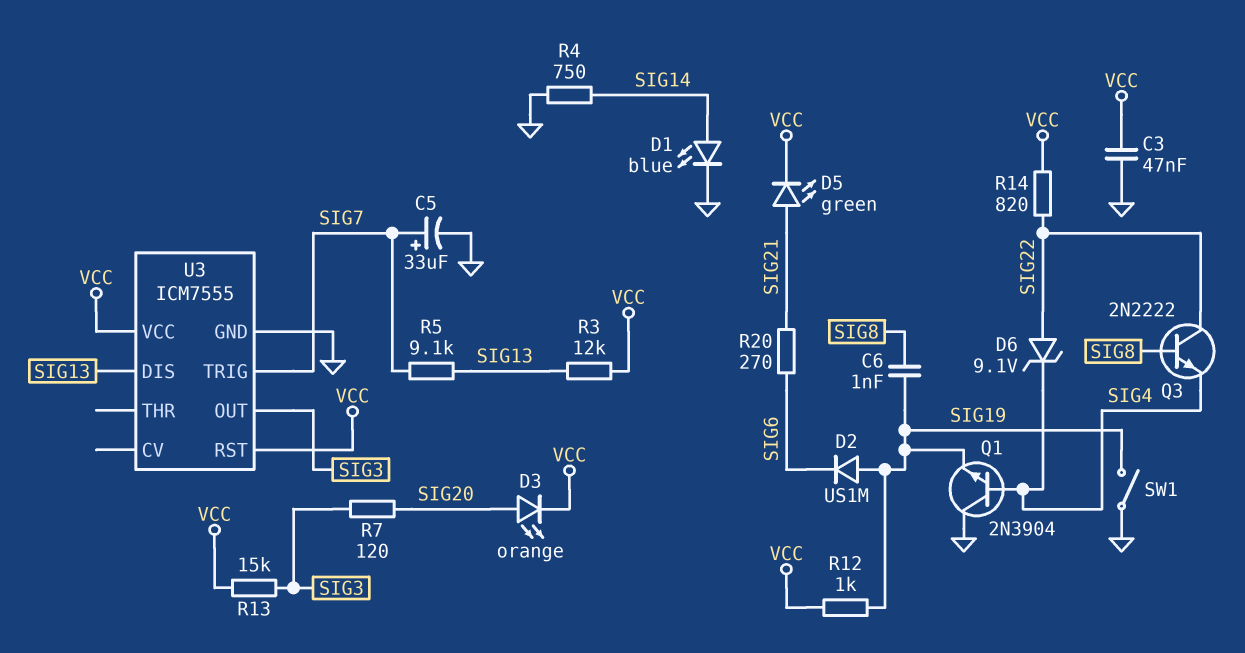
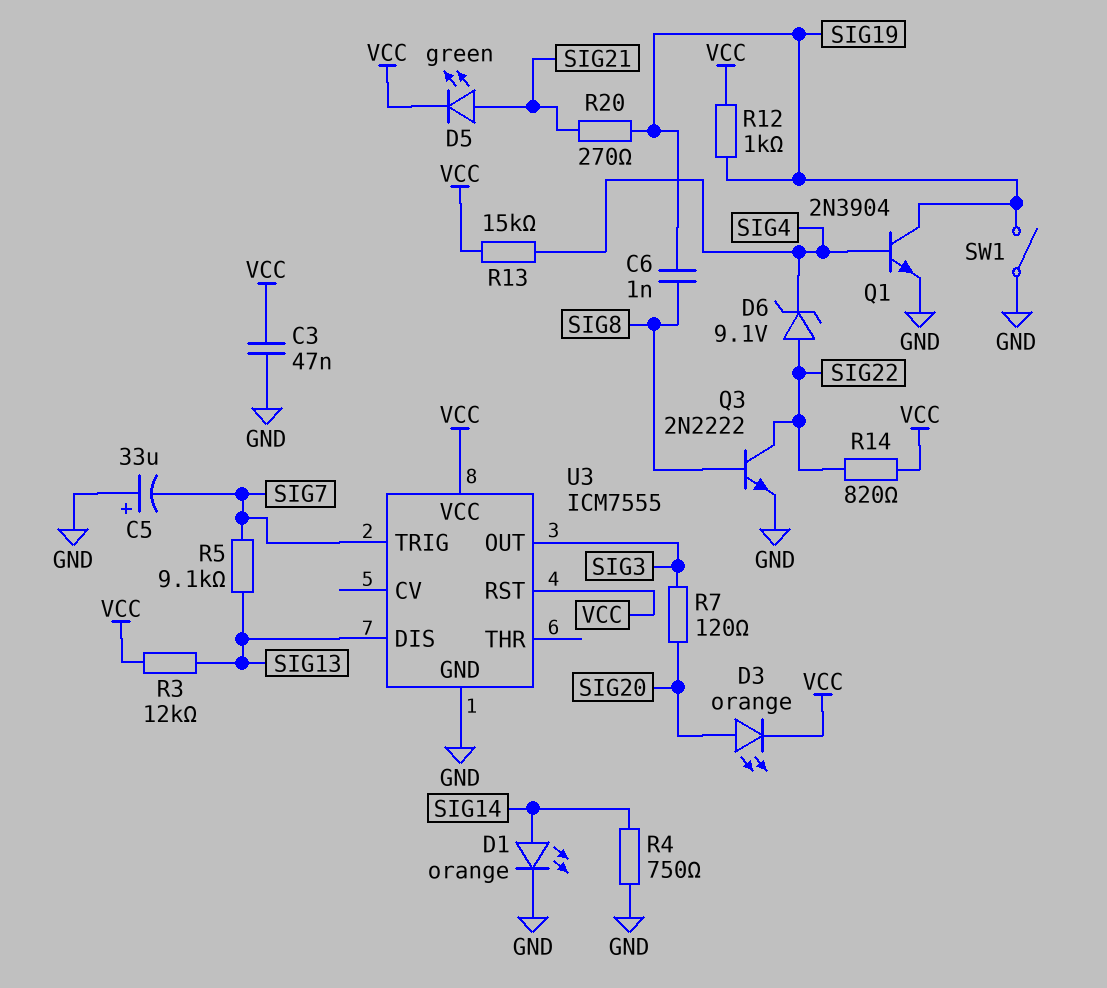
C5: 33uF (plus SIG7, minus GND) -> 33uF (plus GND, minus SIG7)
D1: LED blue (A SIG14, K GND) -> LED orange (A SIG14, K GND)
D2: diode US1M (A SIG19, K SIG6) -> none
Q1: NPN 2N3904 (B SIG4, C GND, E SIG19) -> NPN 2N3904 (B SIG4, C SIG19, E GND)
Q3: NPN 2N2222 (B SIG8, C SIG22, E SIG4) -> NPN 2N2222 (B SIG8, C SIG22, E GND)
R13: 15k (SIG3, VCC) -> 15k (SIG4, VCC)
R20: 270 (SIG6, SIG21) -> 270 (SIG19, SIG21)

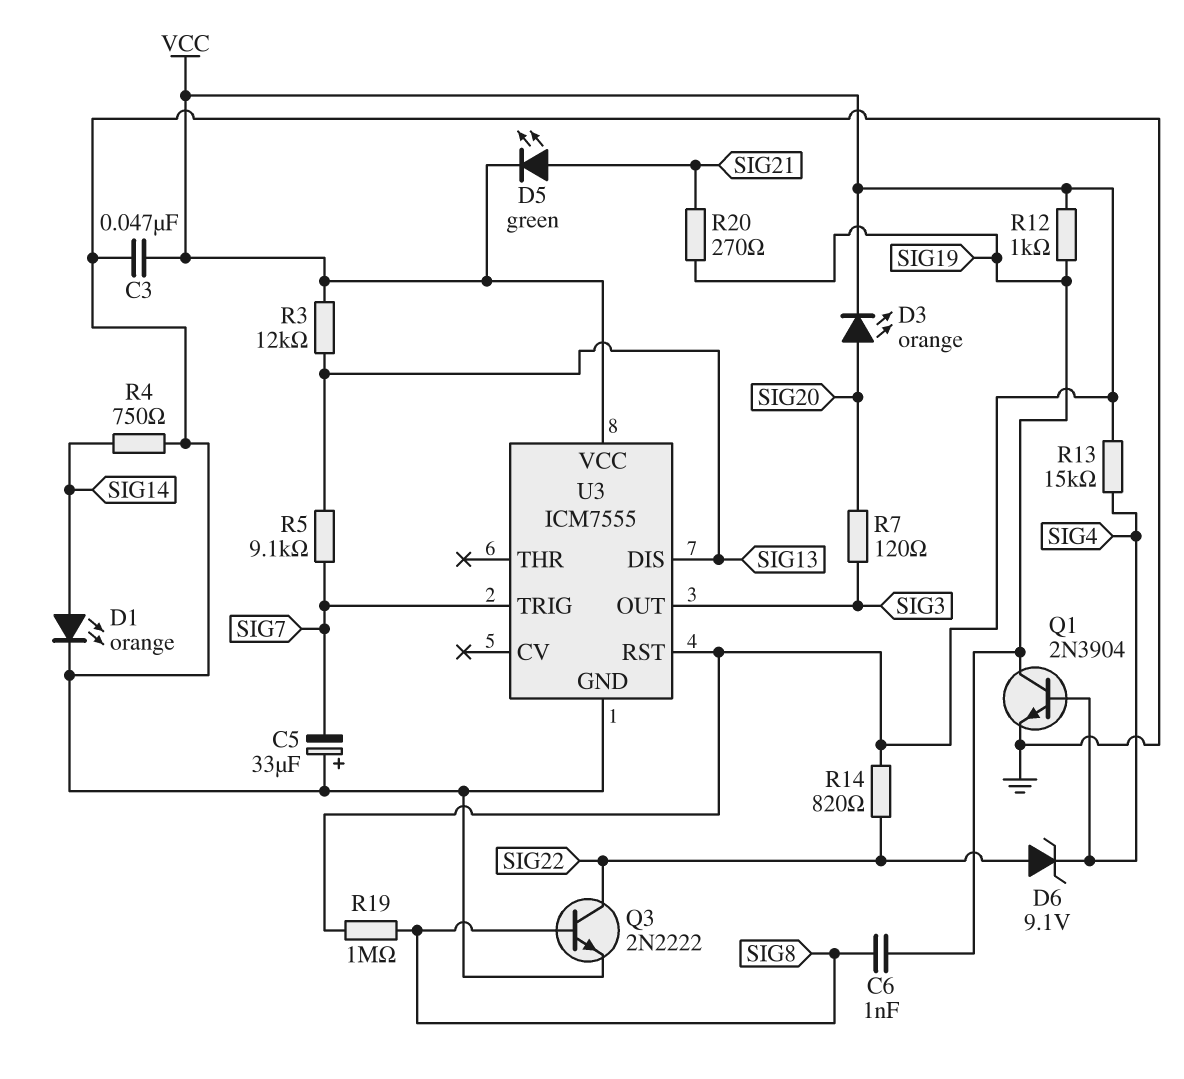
R19: none -> 1M (SIG8, VCC)
SW1: switch (GND, SIG19) -> none

